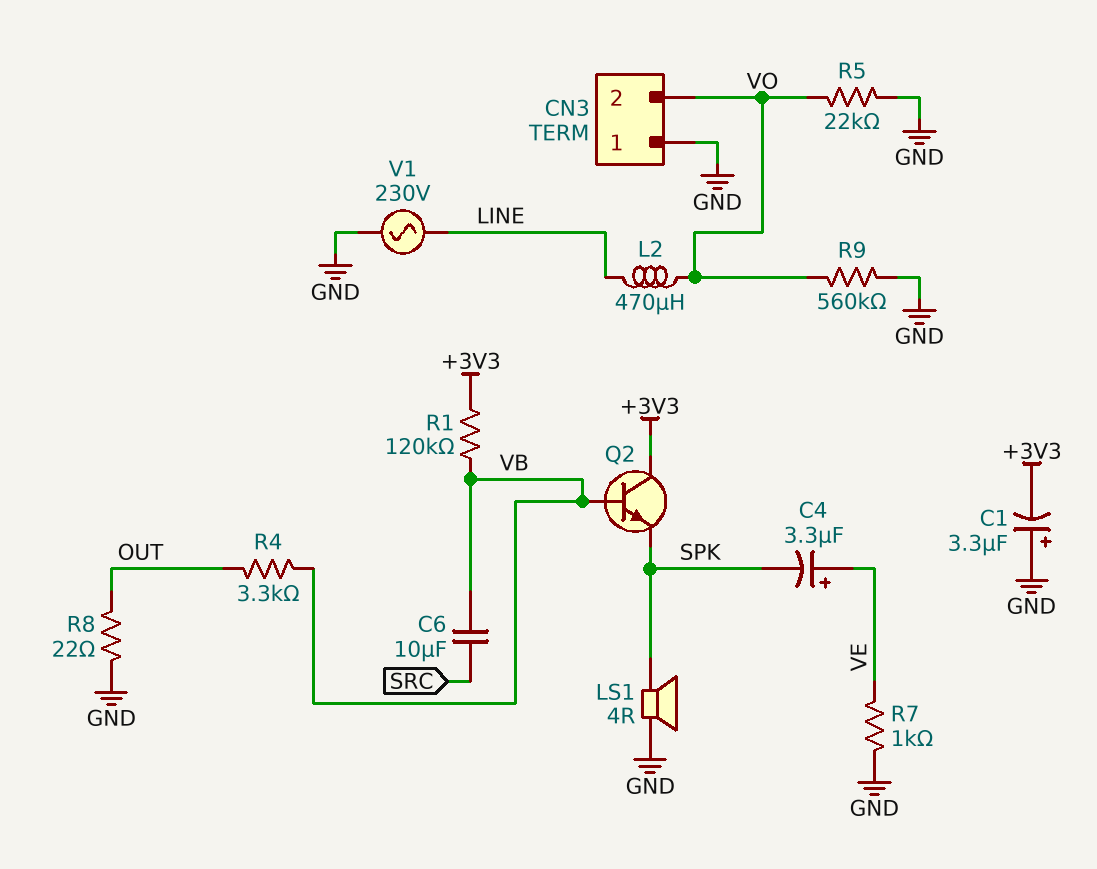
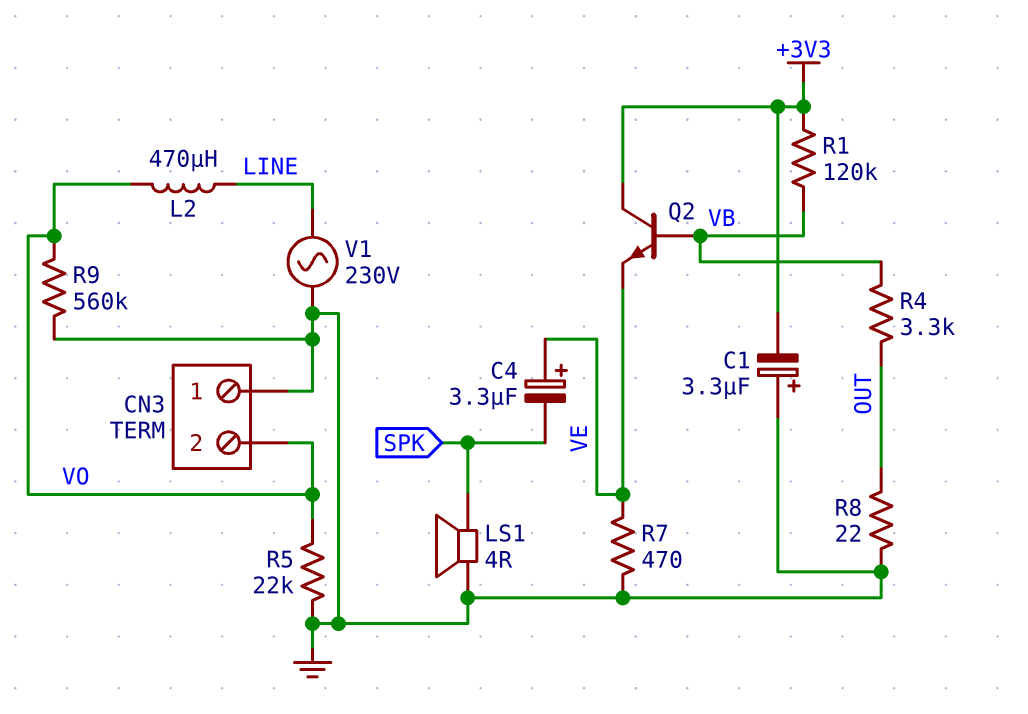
C6: 10uF (SRC, VB) -> none
Q2: NPN (B VB, C +3V3, E SPK) -> NPN (B VB, C +3V3, E VE)
R7: 1k (GND, VE) -> 470 (GND, VE)

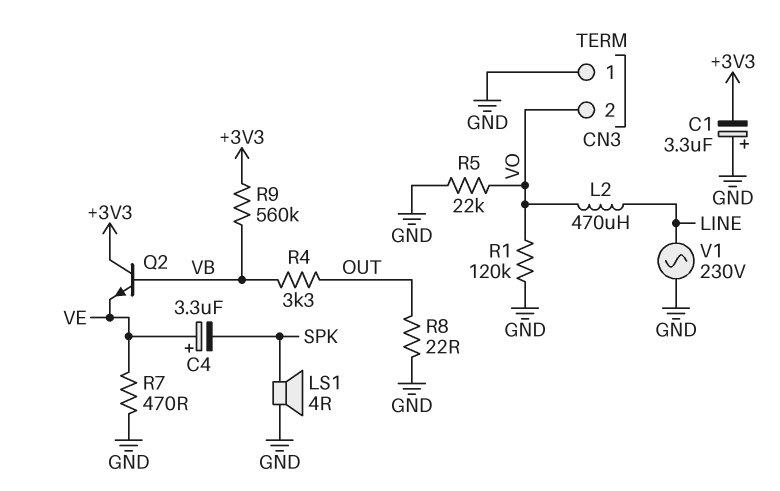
R1: 120k (+3V3, VB) -> 120k (GND, VO)
R9: 560k (GND, VO) -> 560k (+3V3, VB)

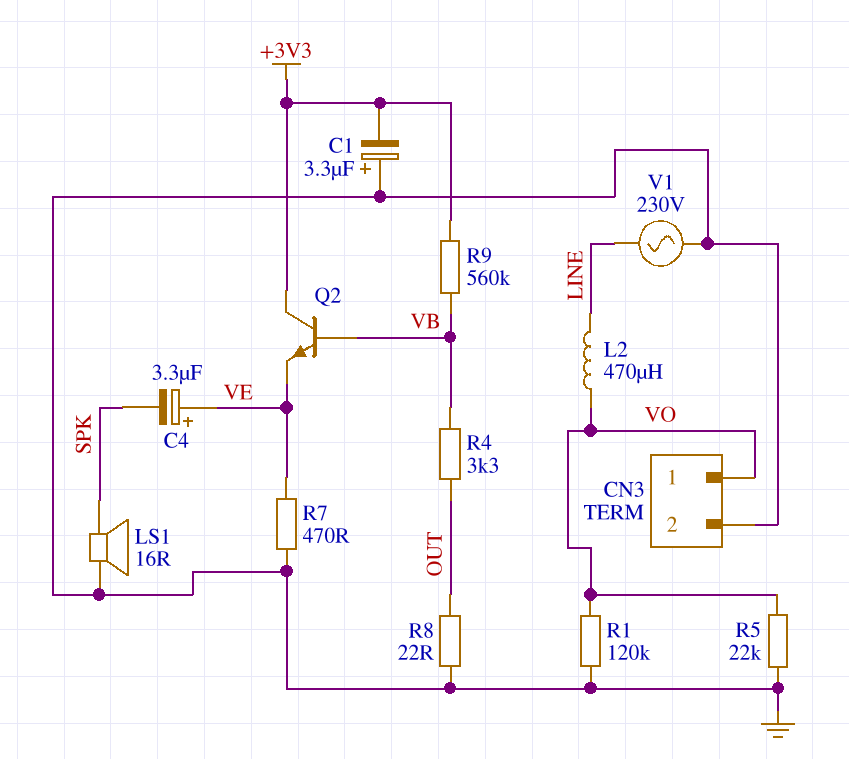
CN3 pin 1: GND -> VO
CN3 pin 2: VO -> GND
LS1: speaker 4R (GND, SPK) -> speaker 16R (GND, SPK)

